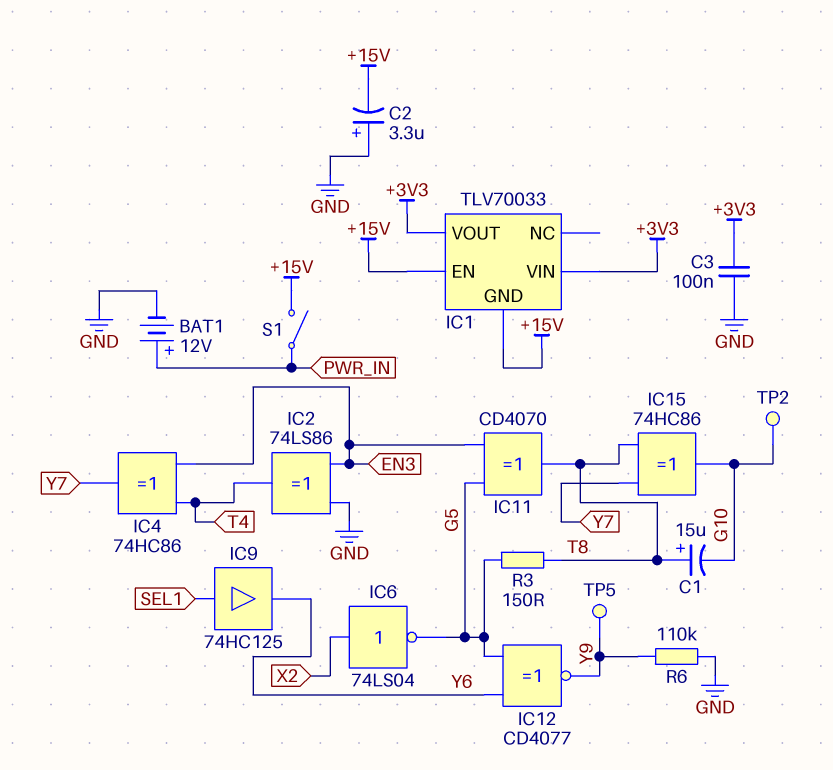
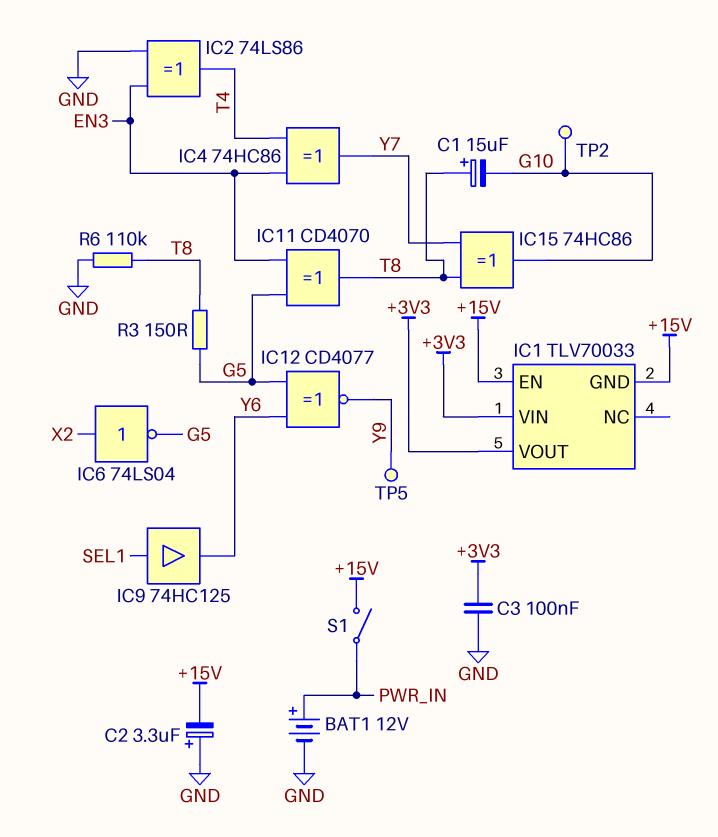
R6: 110k (GND, Y9) -> 110k (GND, T8)

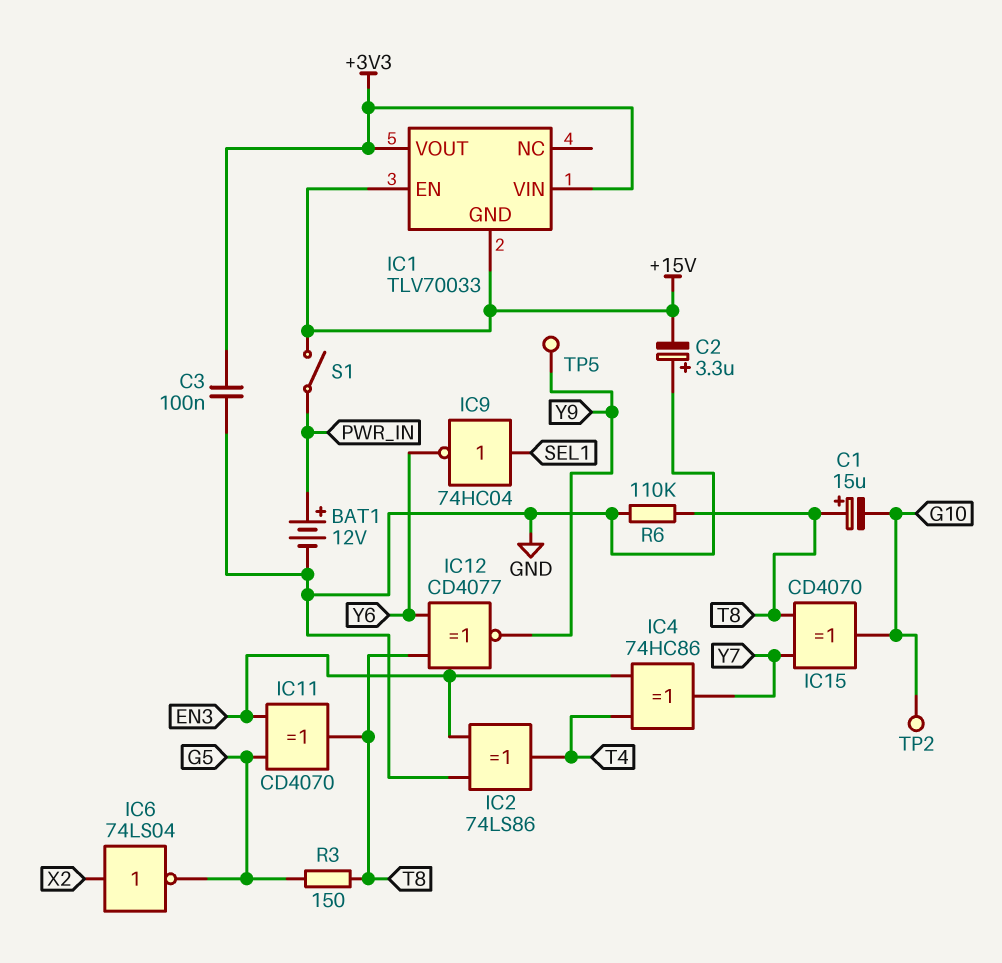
IC9: buffer 74HC125 (in SEL1, out Y6) -> NOT 74HC04 (in SEL1, out Y6)
IC12: XNOR CD4077 (in G5, in Y6, out Y9) -> XNOR CD4077 (in T8, in Y6, out Y9)
IC15: XOR 74HC86 (in T8, in Y7, out G10) -> XOR CD4070 (in T8, in Y7, out G10)

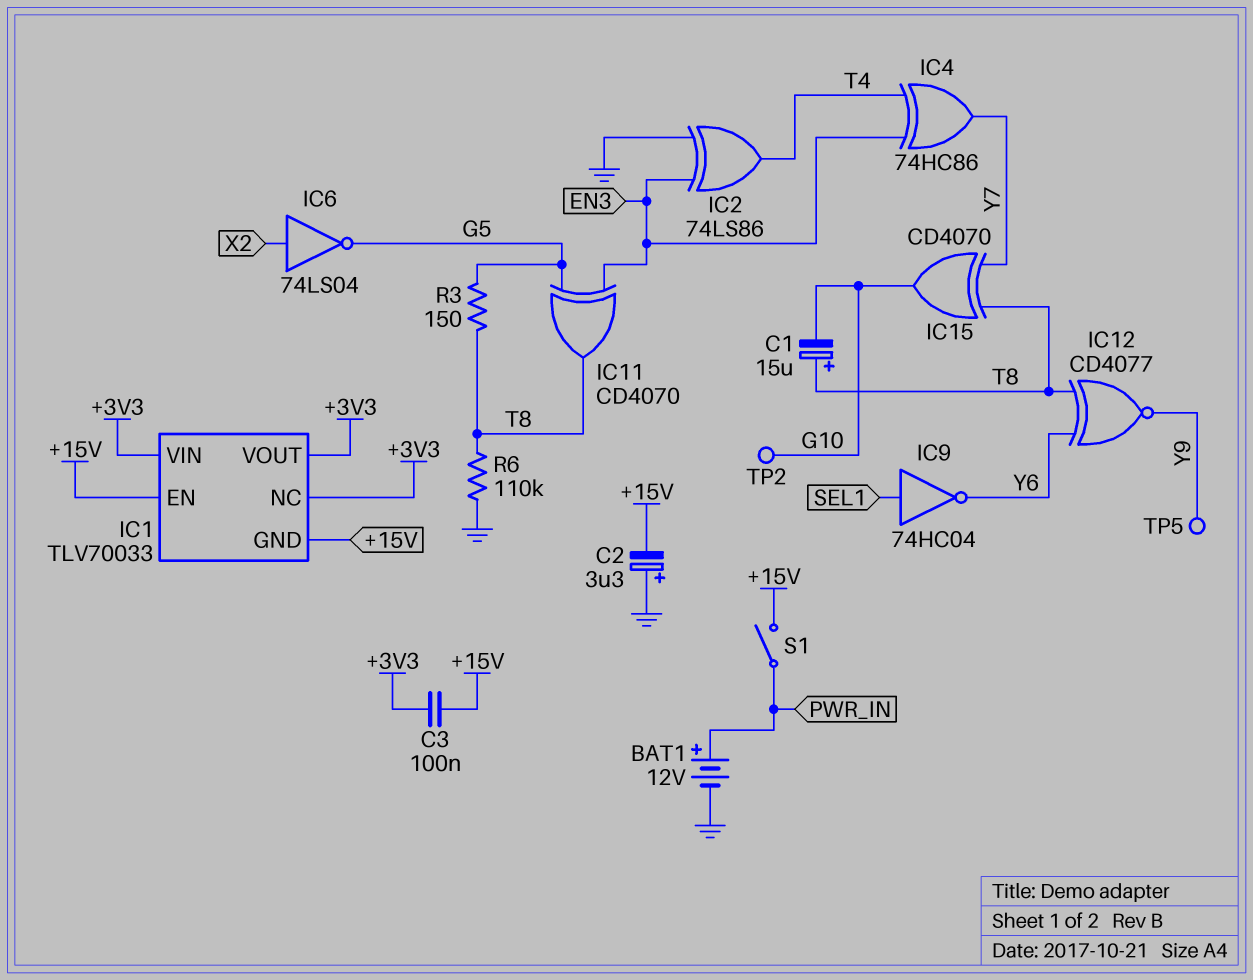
C3: 100nF (+3V3, GND) -> 100nF (+3V3, +15V)
IC1 pin NC: none -> +3V3

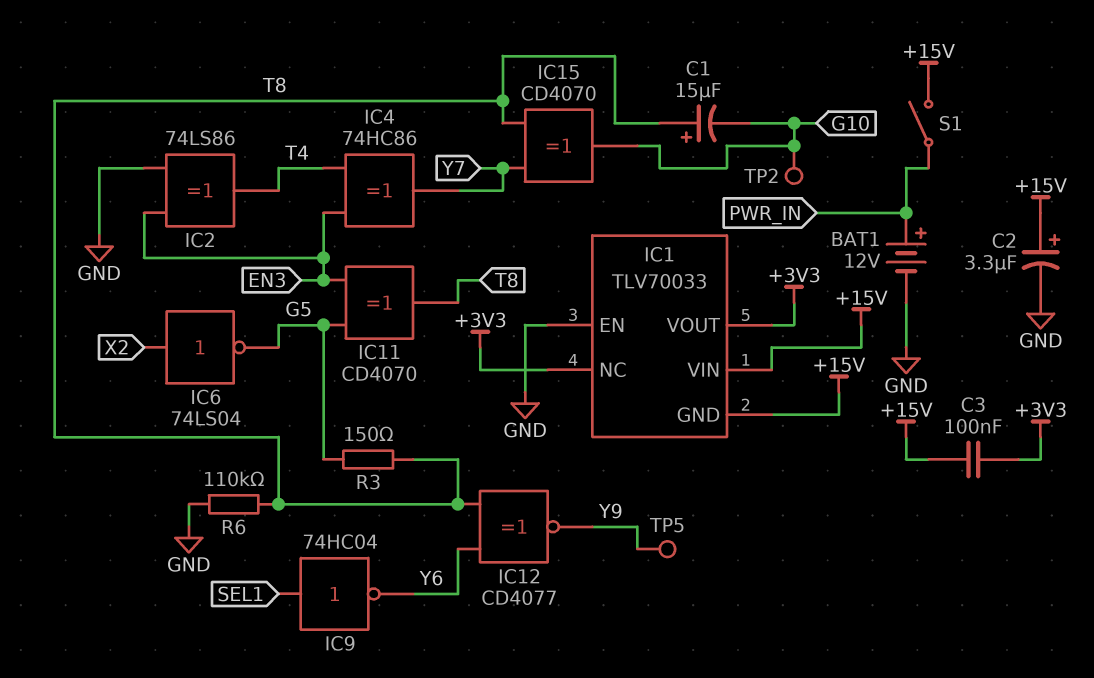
C2: 3.3uF (plus GND, minus +15V) -> 3.3uF (plus +15V, minus GND)
IC1 pin EN: +15V -> GND
IC1 pin VIN: +3V3 -> +15V

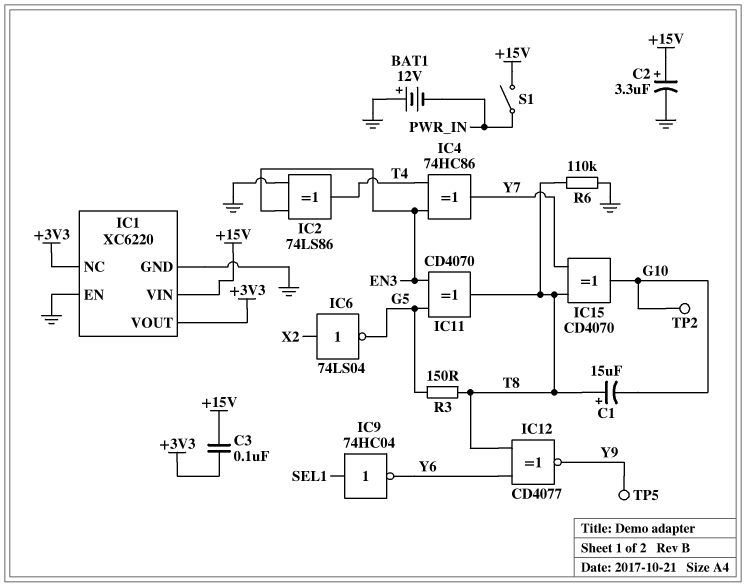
BAT1: 12V (plus PWR_IN, minus GND) -> 12V (plus GND, minus PWR_IN)
IC1: TLV70033 -> XC6220
IC1 pin GND: +15V -> GND

